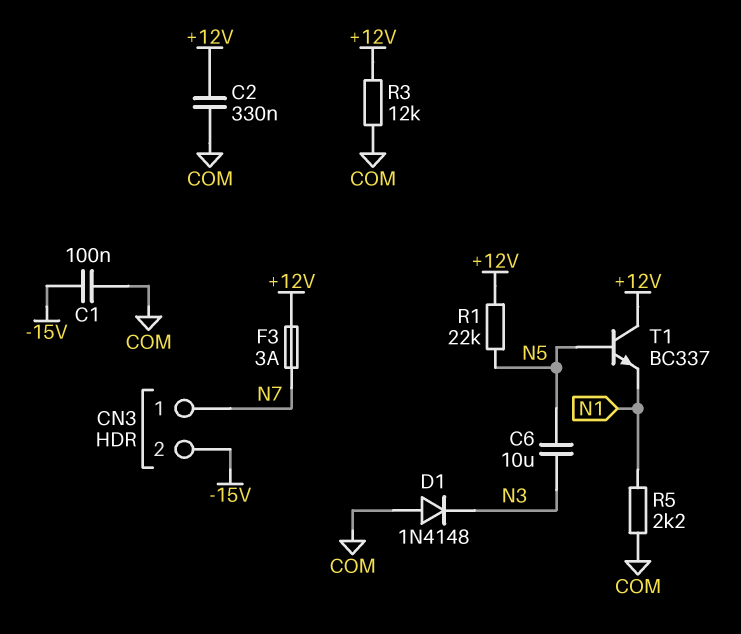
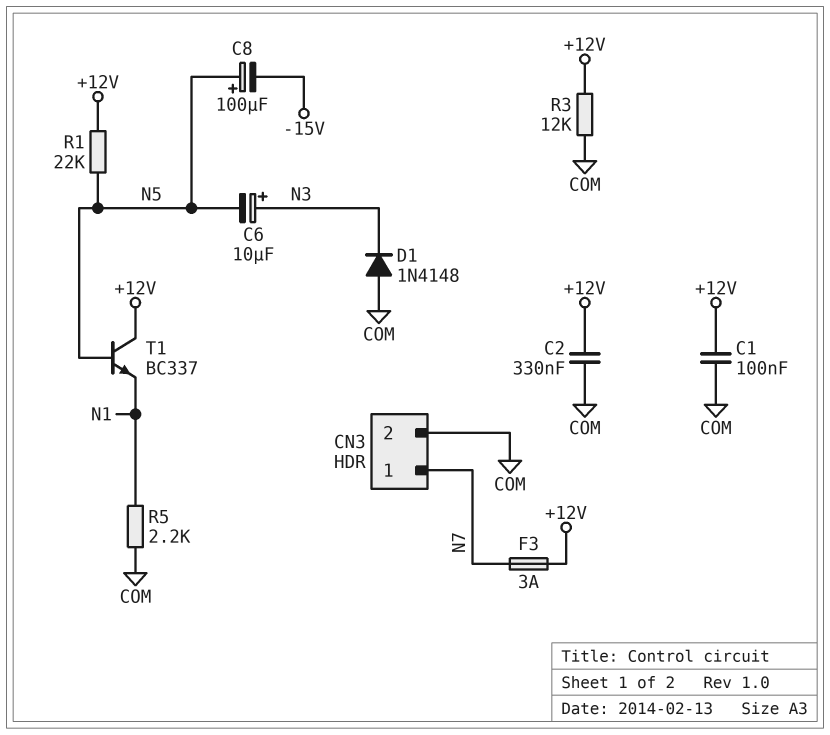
C1: 100nF (-15V, COM) -> 100nF (+12V, COM)
C6: 10uF (N3, N5) -> 10uF (plus N3, minus N5)
C8: none -> 100uF (plus N5, minus -15V)
CN3 pin 2: -15V -> COM

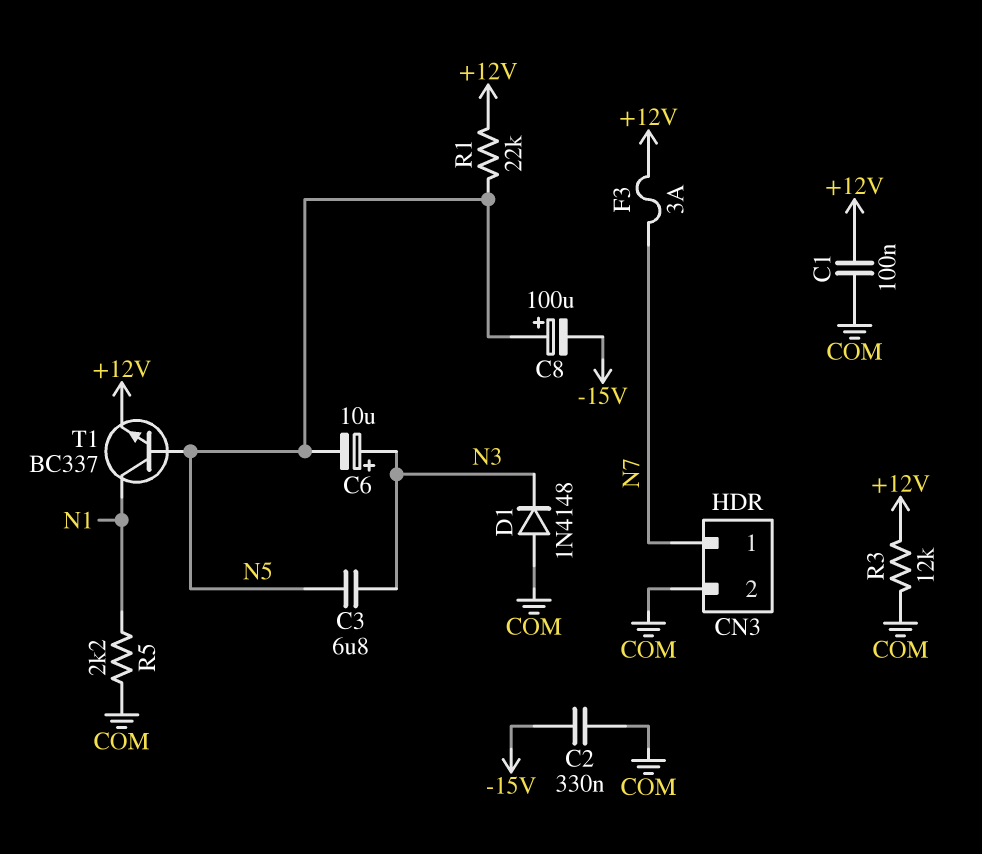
C2: 330nF (+12V, COM) -> 330nF (-15V, COM)
C3: none -> 6.8uF (N3, N5)
T1: NPN BC337 (B N5, C +12V, E N1) -> NPN BC337 (B N5, C N1, E +12V)

